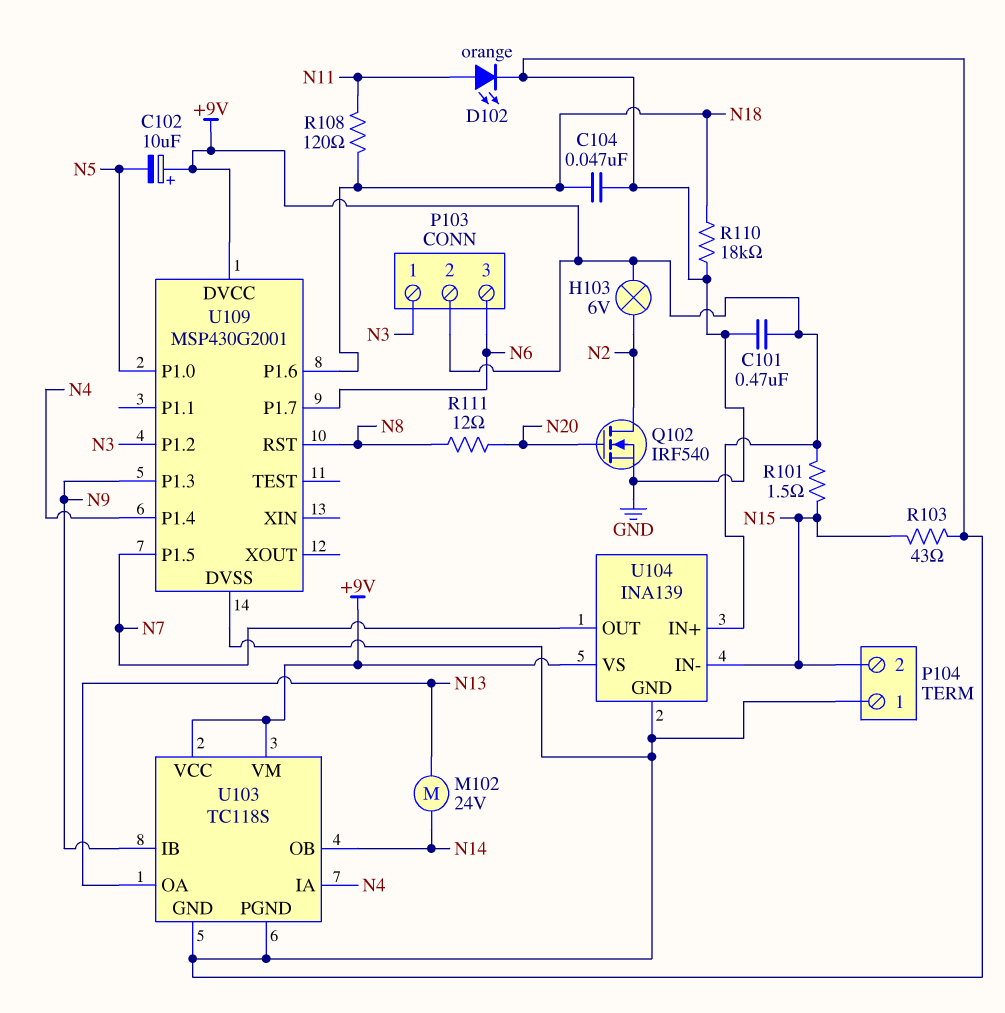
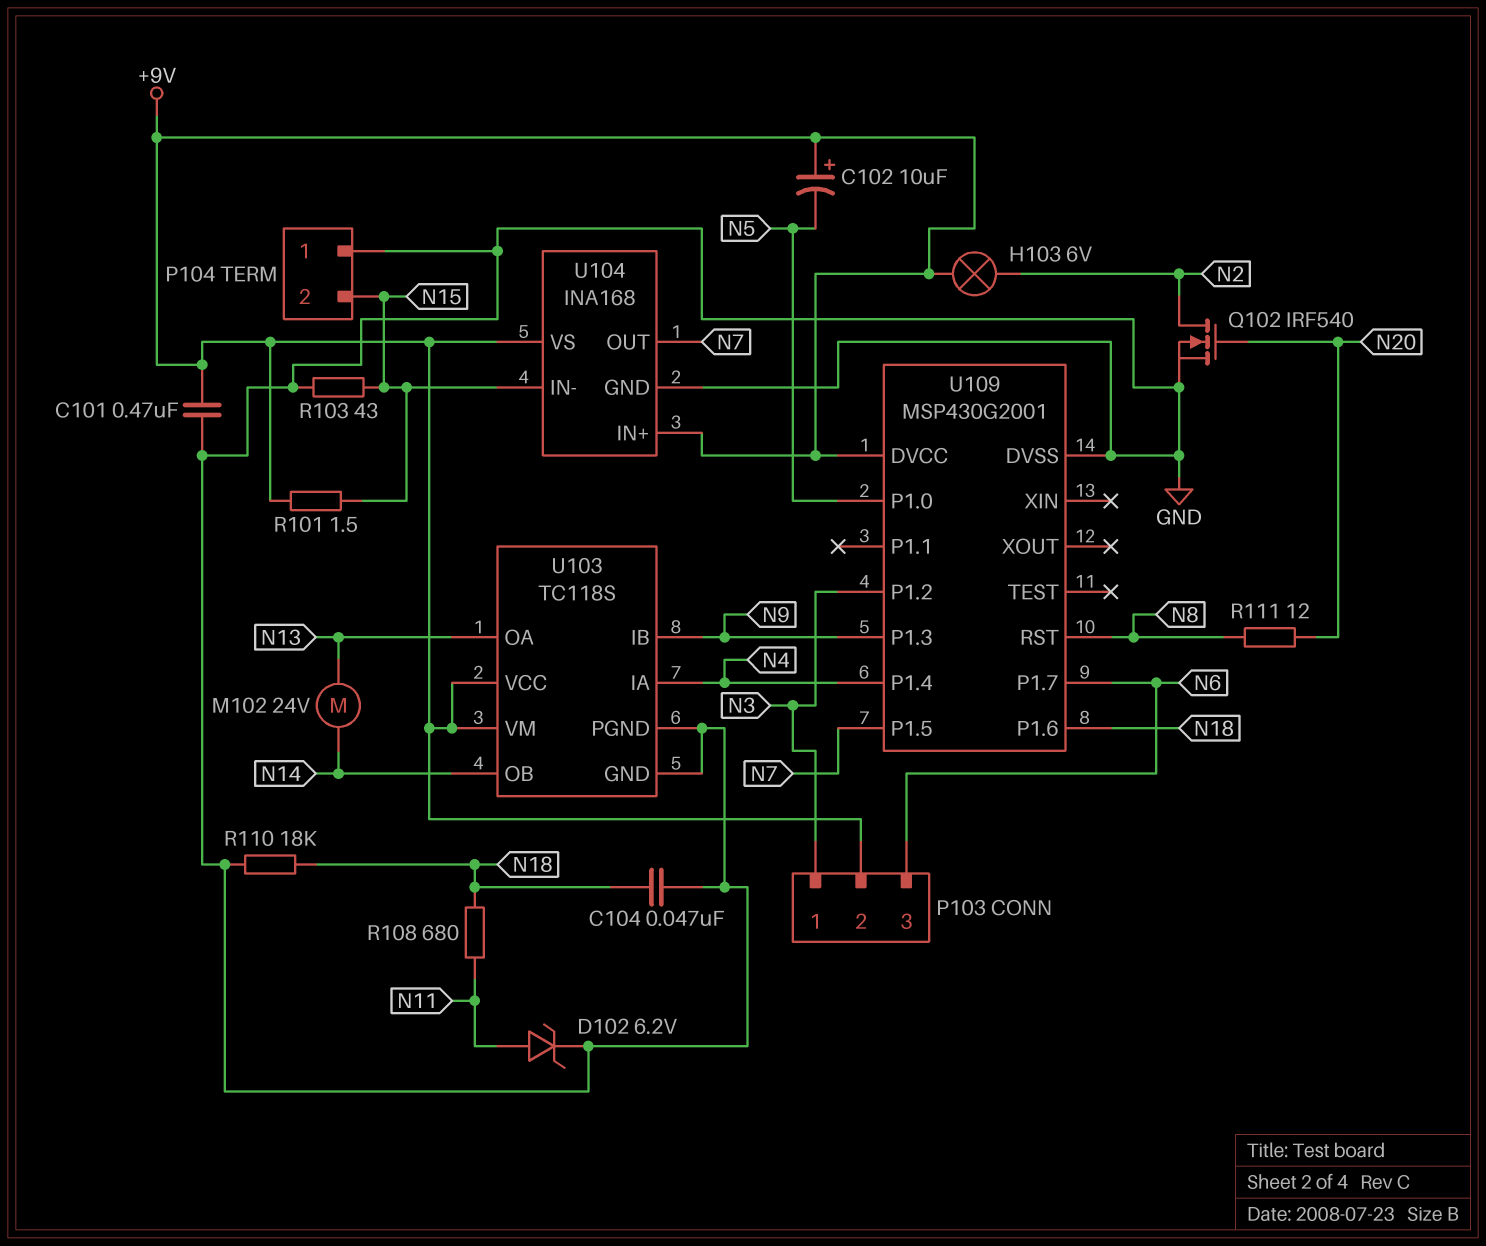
D102: LED orange (A N11, K GND) -> zener 6.2V (A N11, K GND)
R108: 120 (N11, N18) -> 680 (N11, N18)
U104: INA139 -> INA168

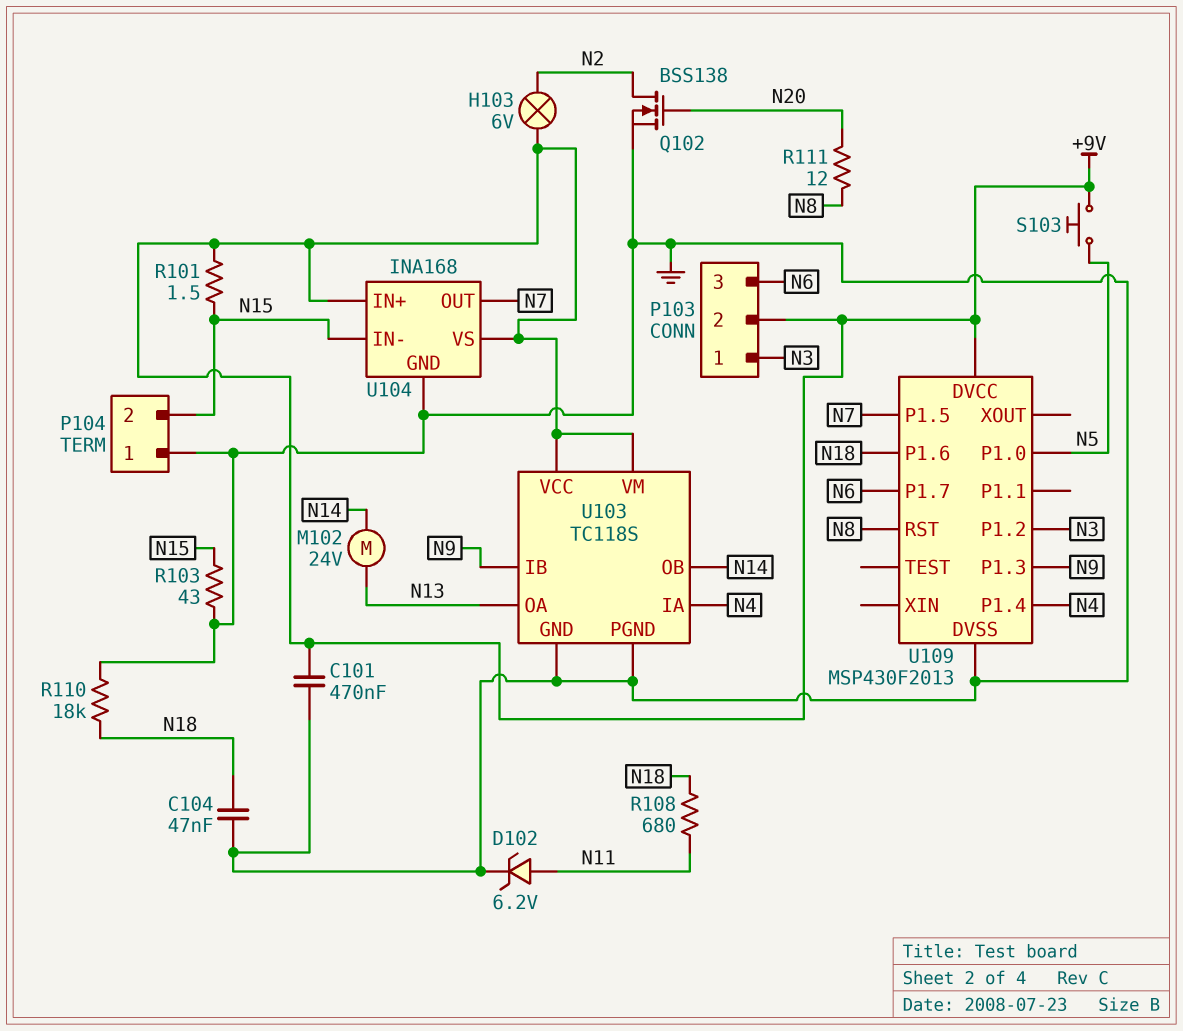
C102: 10uF (plus +9V, minus N5) -> none
Q102: NMOS IRF540 (G N20, D N2, S GND) -> NMOS BSS138 (G N20, D N2, S GND)
S103: none -> button (+9V, N5)
U109: MSP430G2001 -> MSP430F2013

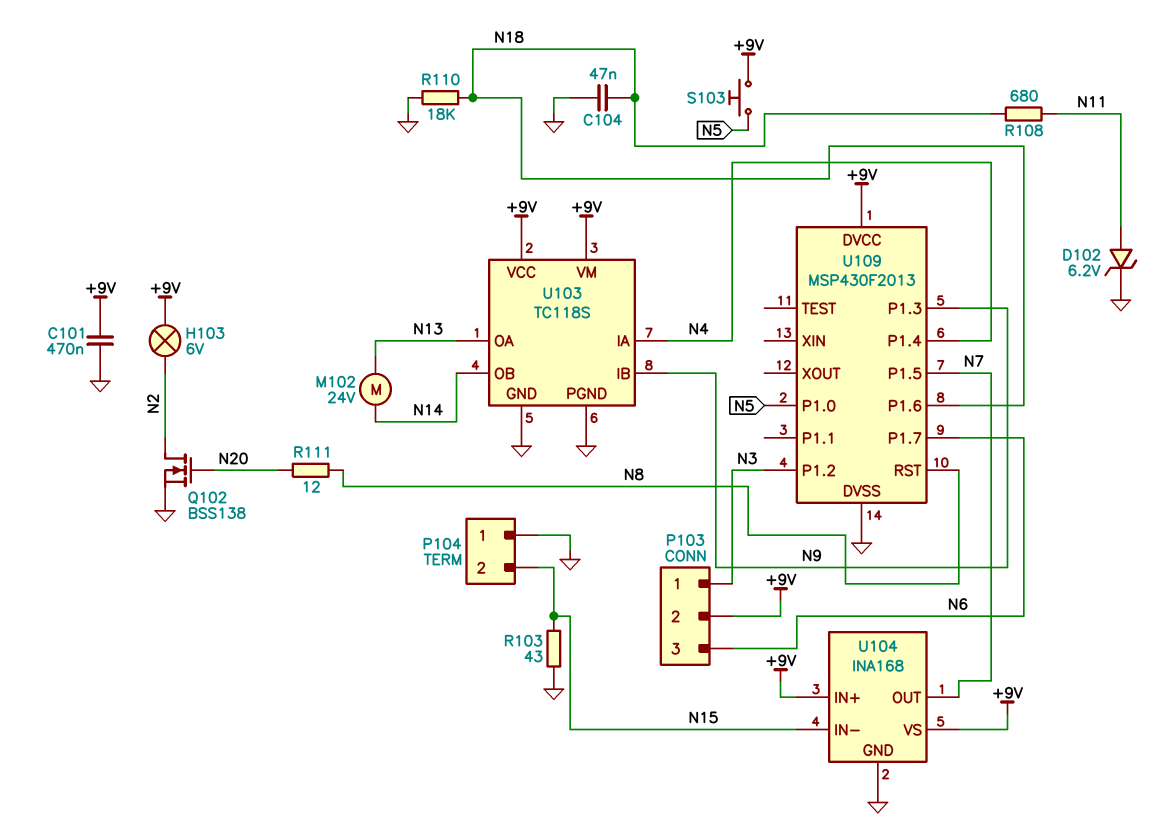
R101: 1.5 (+9V, N15) -> none

